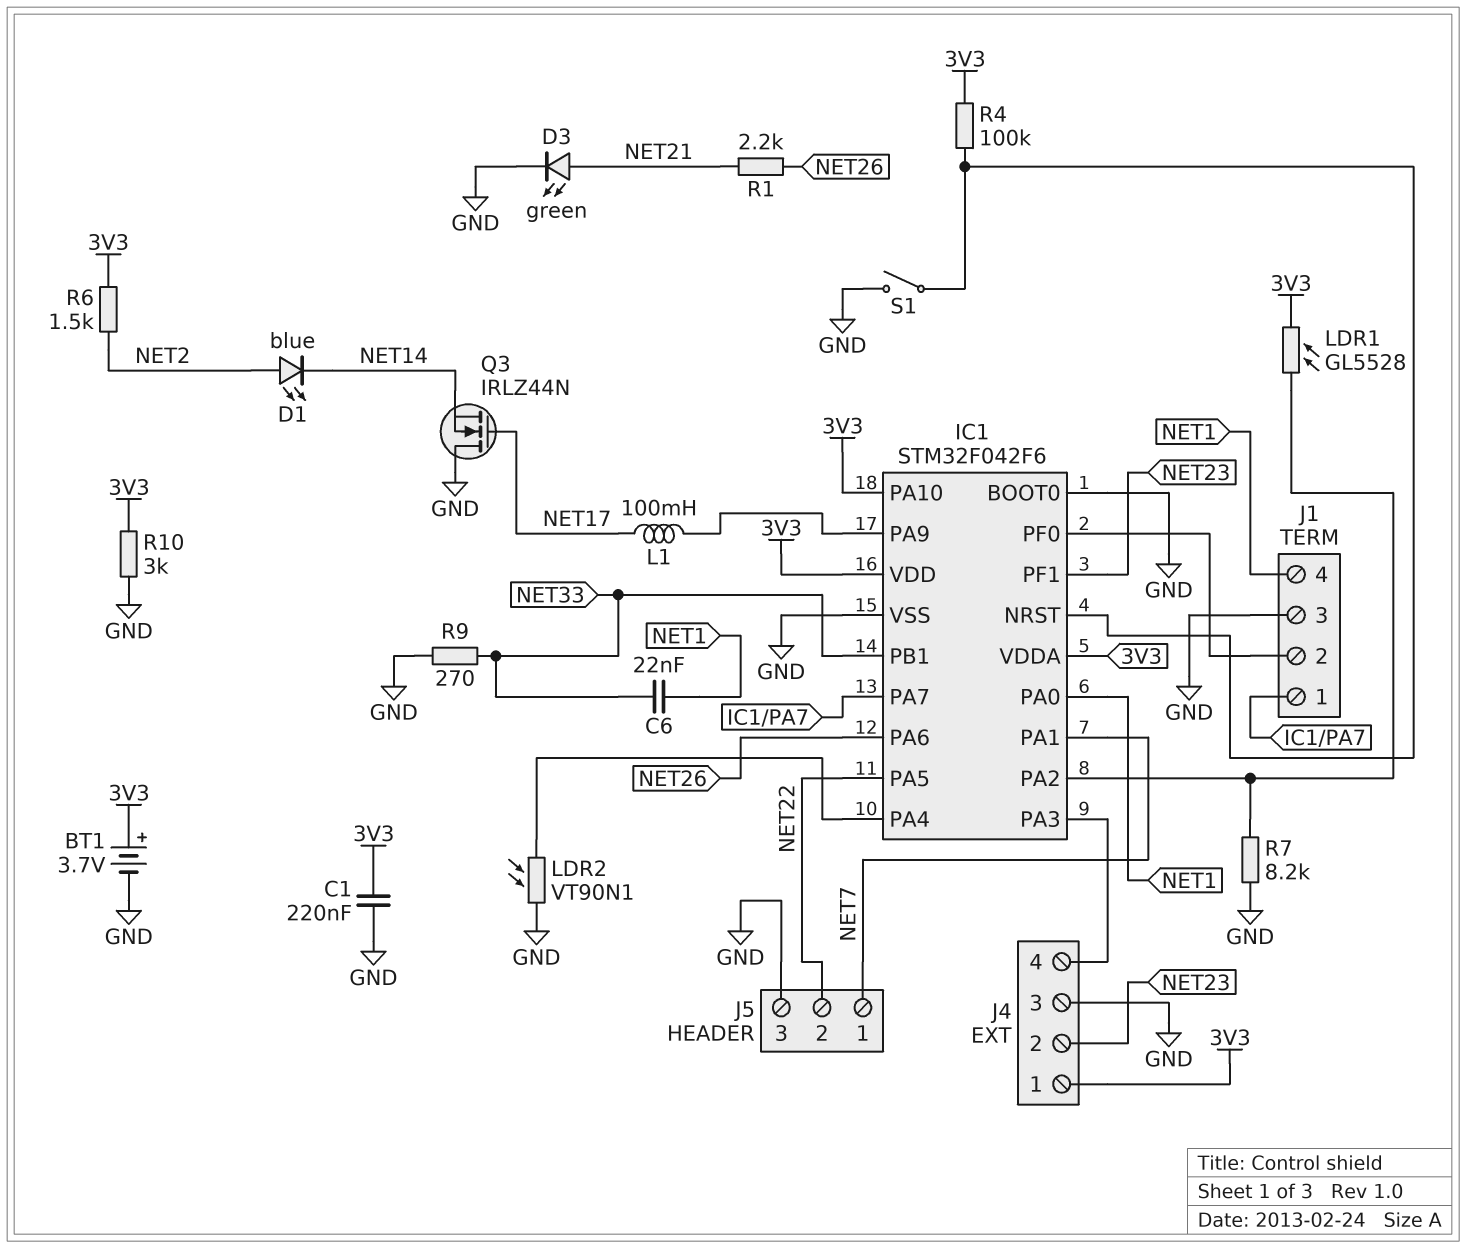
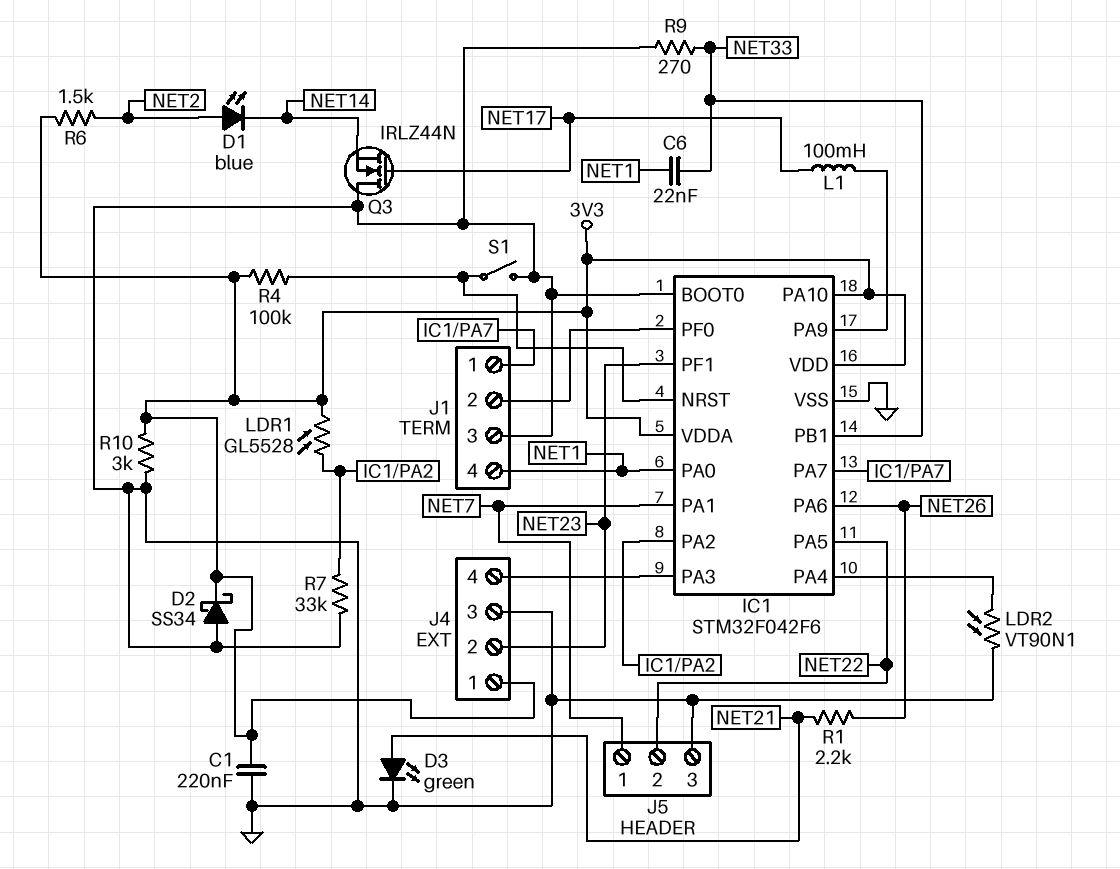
BT1: 3.7V (plus 3V3, minus GND) -> none
D2: none -> schottky SS34 (A GND, K 3V3)
R7: 8.2k (GND, IC1/PA2) -> 33k (GND, IC1/PA2)

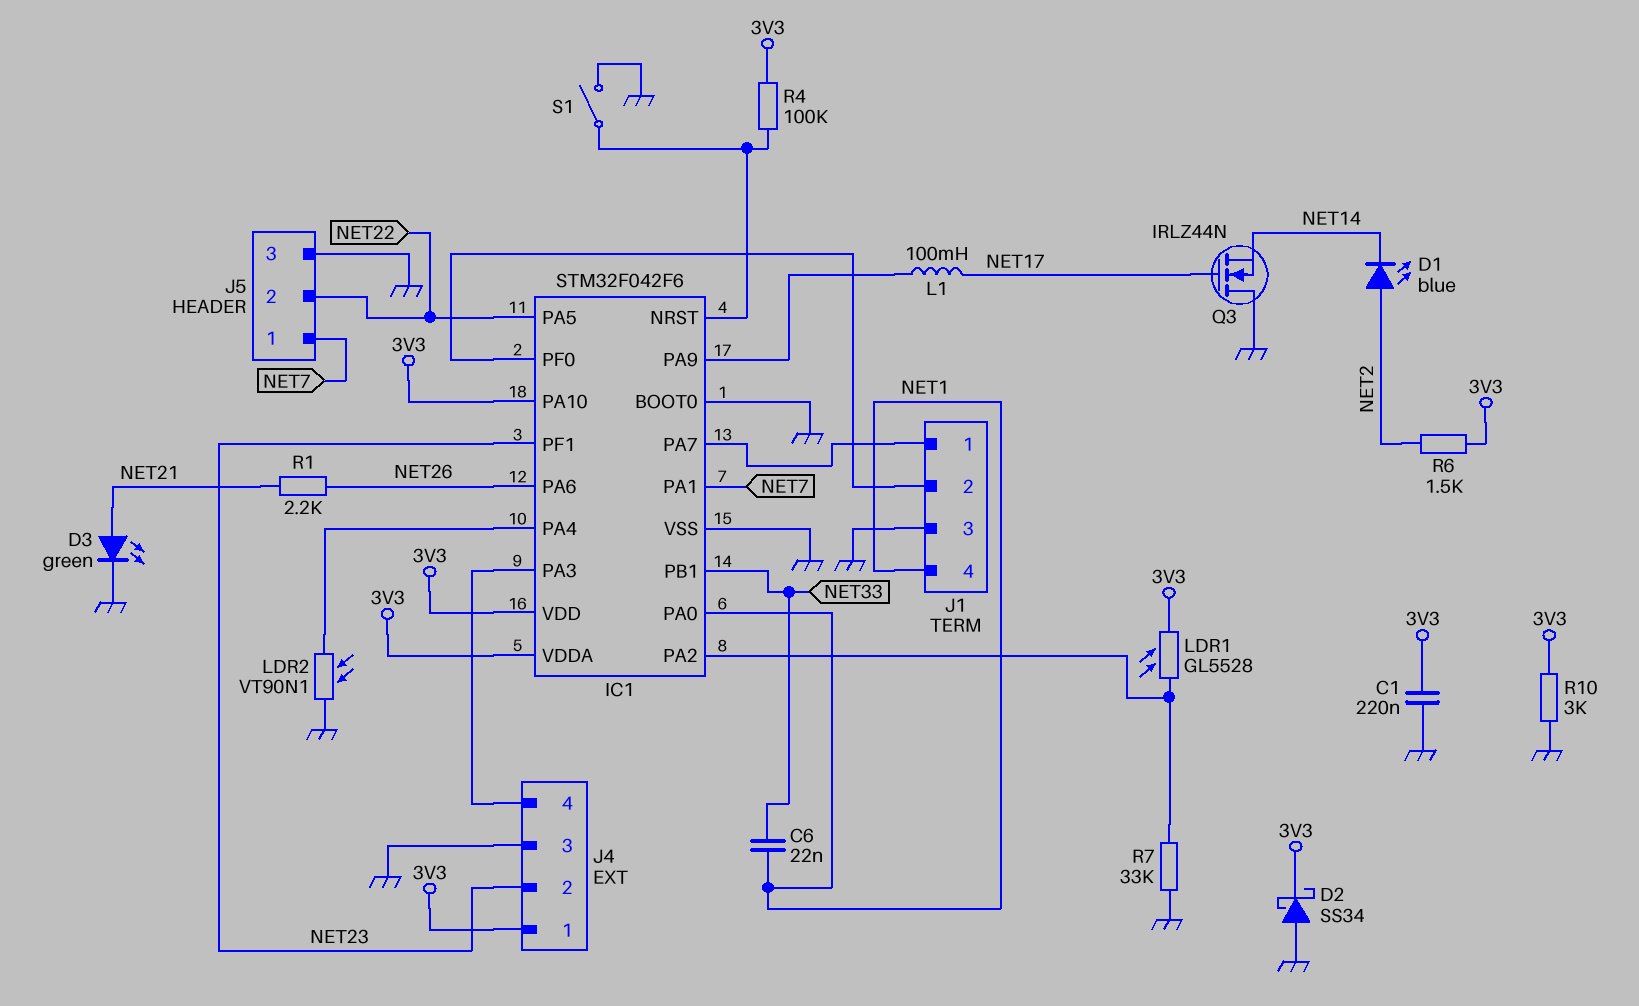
R9: 270 (GND, NET33) -> none

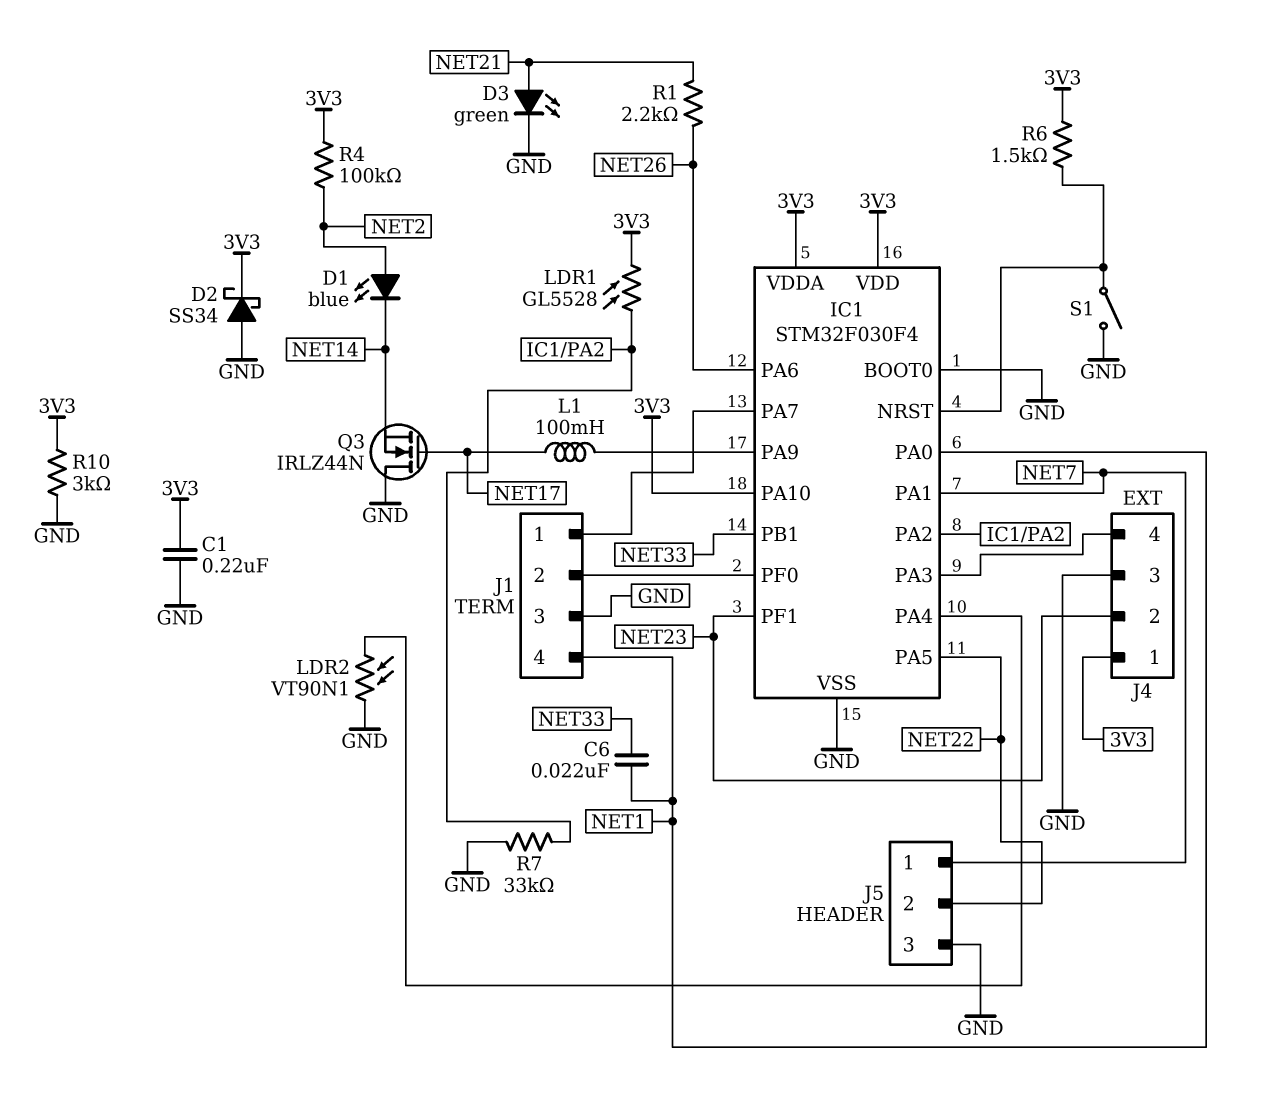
IC1: STM32F042F6 -> STM32F030F4
R4: 100k (3V3, IC1/NRST) -> 100k (3V3, NET2)
R6: 1.5k (3V3, NET2) -> 1.5k (3V3, IC1/NRST)

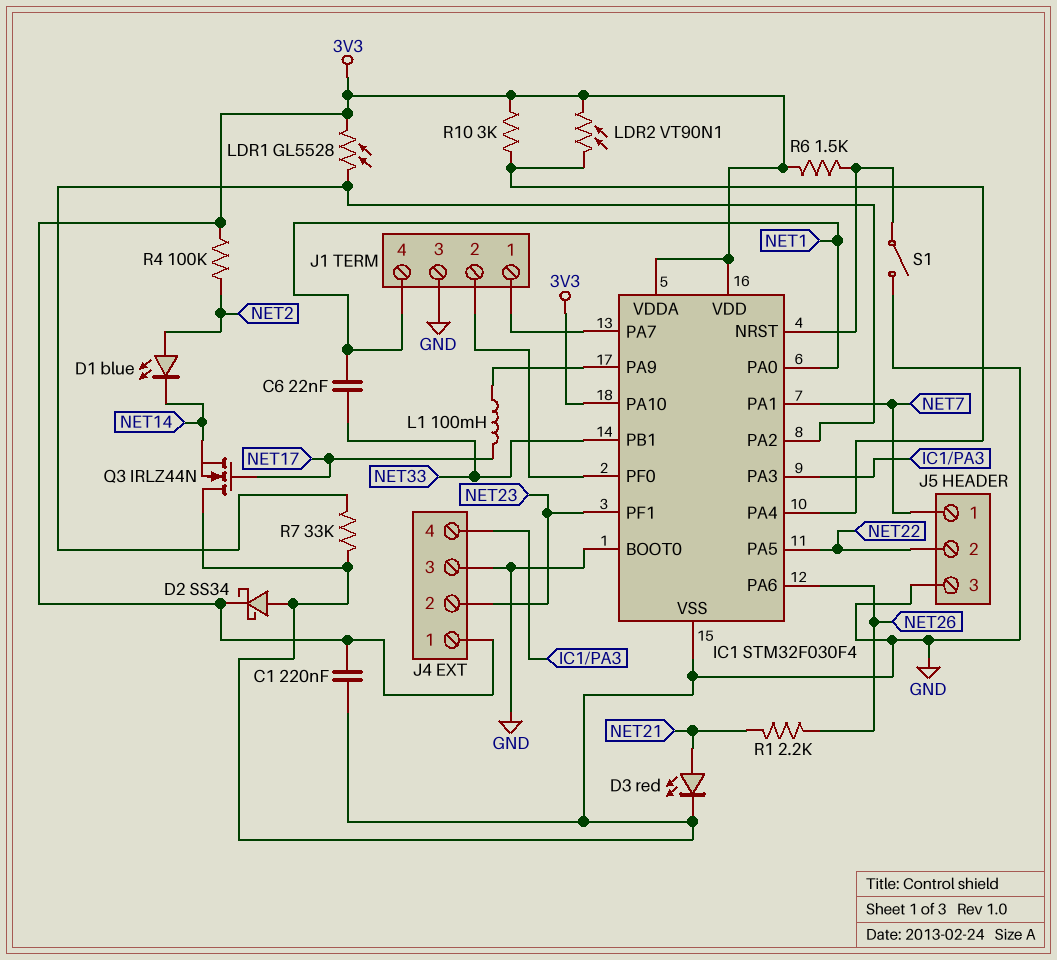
D3: LED green (A NET21, K GND) -> LED red (A NET21, K GND)
LDR2: VT90N1 (GND, IC1/PA4) -> VT90N1 (3V3, IC1/PA4)
R10: 3k (3V3, GND) -> 3k (3V3, IC1/PA4)

